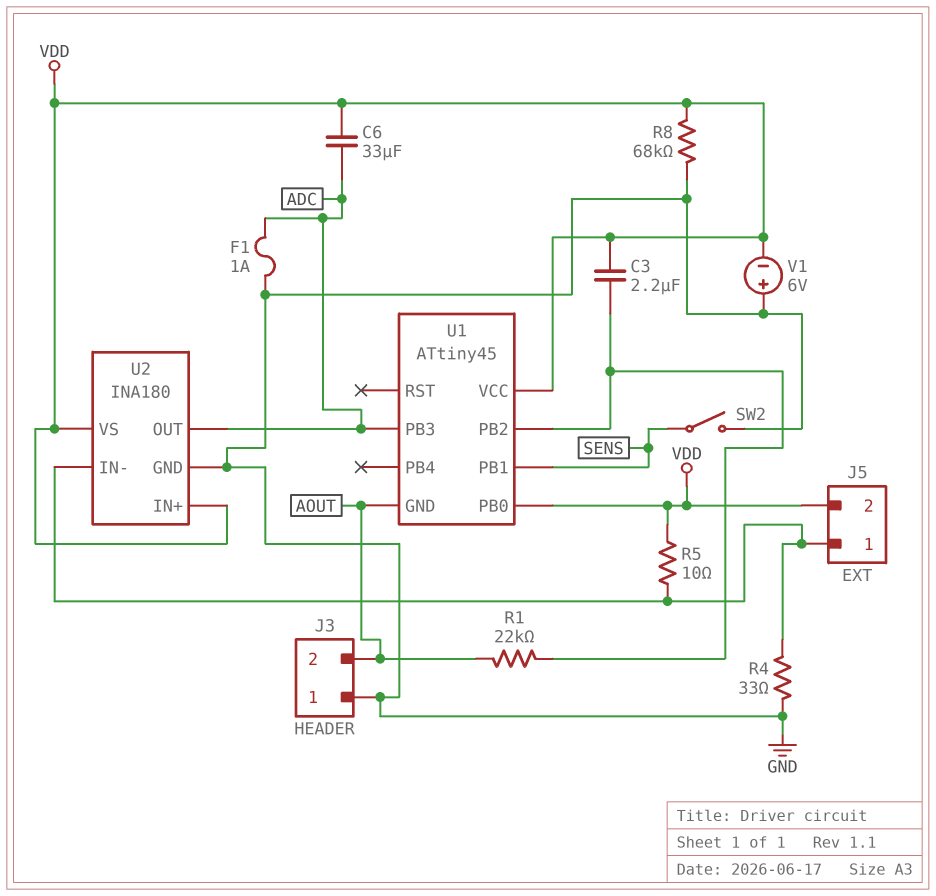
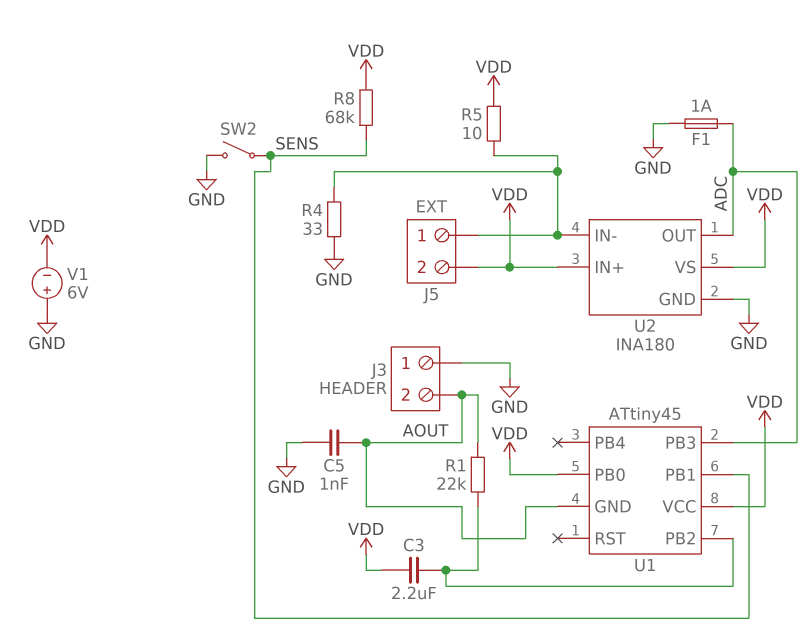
C5: none -> 1nF (AOUT, GND)
C6: 33uF (ADC, VDD) -> none
R8: 68k (GND, VDD) -> 68k (SENS, VDD)

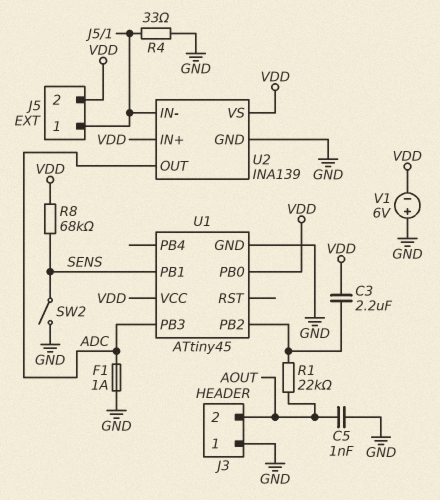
R5: 10 (J5/1, VDD) -> none
U1 pin GND: AOUT -> GND
U2: INA180 -> INA139

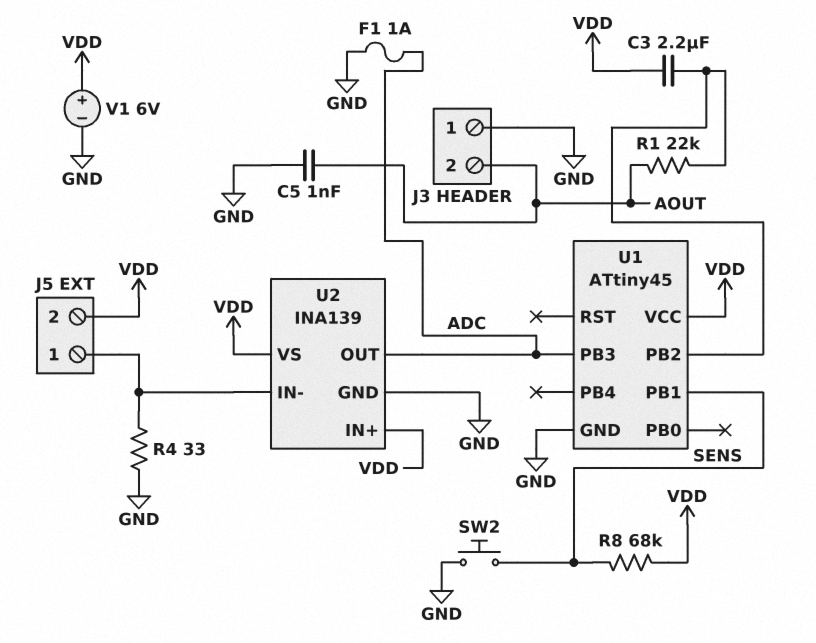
SW2: switch (GND, SENS) -> button (GND, SENS)
U1 pin PB0: VDD -> none
V1: 6V (plus GND, minus VDD) -> 6V (plus VDD, minus GND)

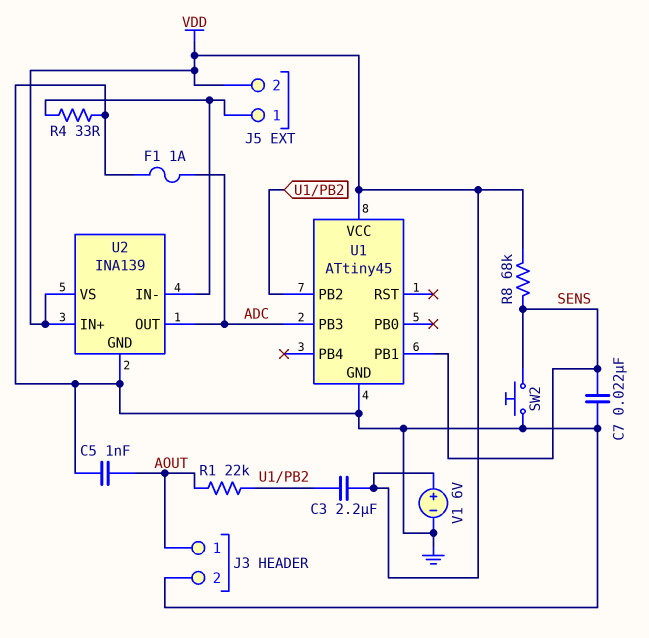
C7: none -> 22nF (GND, SENS)
J3 pin 1: GND -> AOUT
J3 pin 2: AOUT -> GND

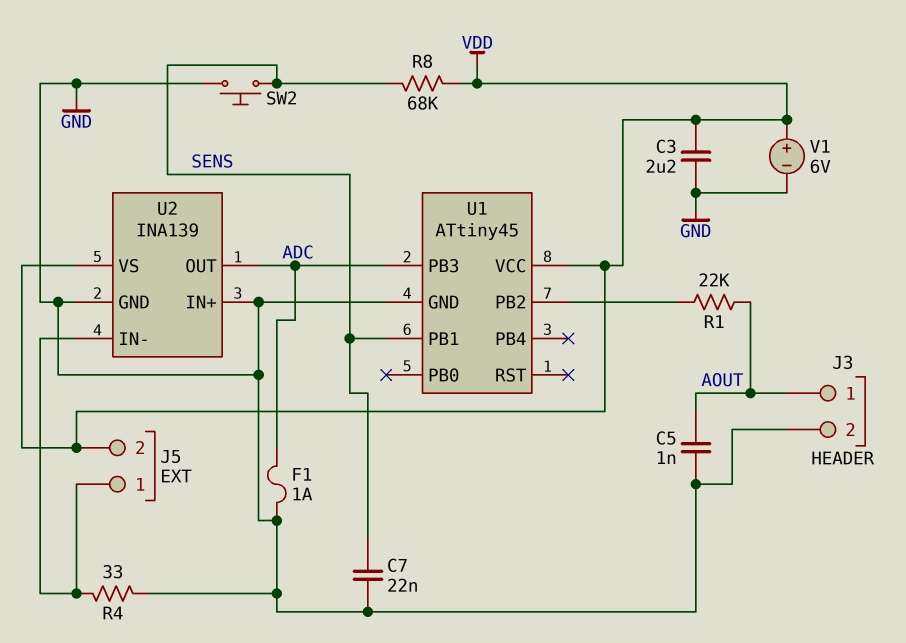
C3: 2.2uF (U1/PB2, VDD) -> 2.2uF (GND, VDD)
U2 pin IN+: VDD -> GND

